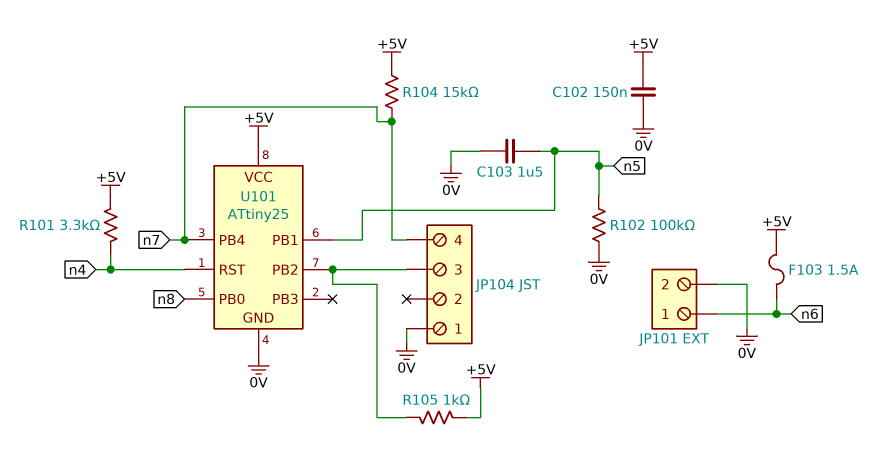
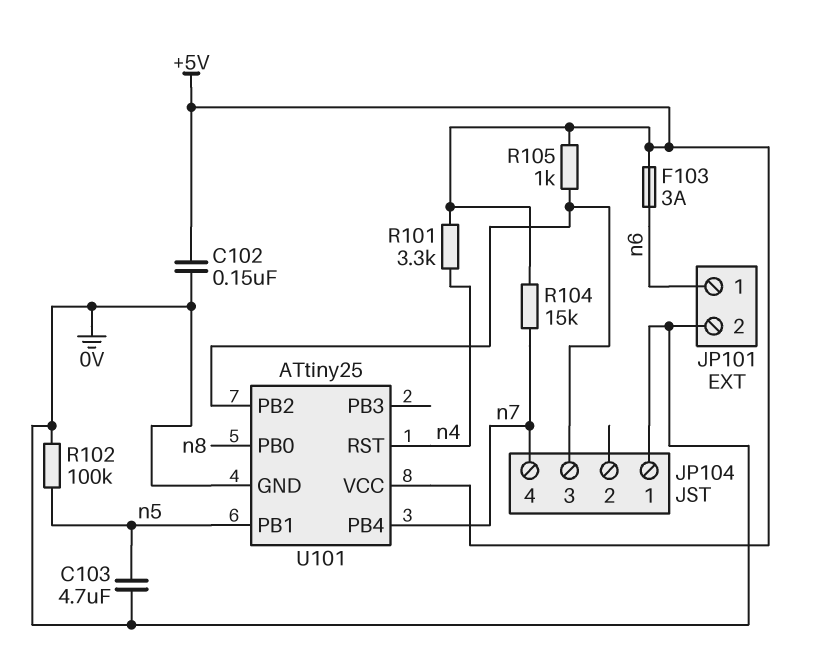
C103: 1.5uF (0V, n5) -> 4.7uF (0V, n5)
F103: 1.5A (+5V, n6) -> 3A (+5V, n6)

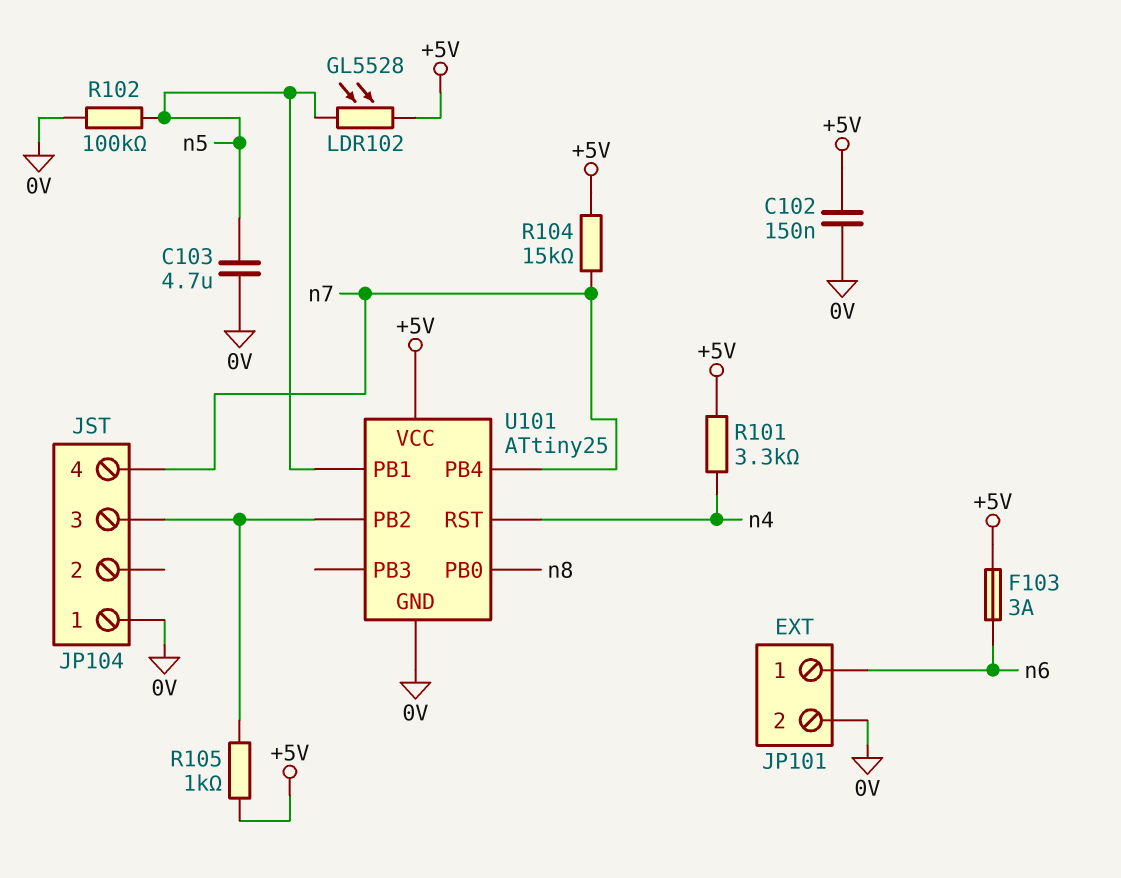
LDR102: none -> GL5528 (+5V, n5)

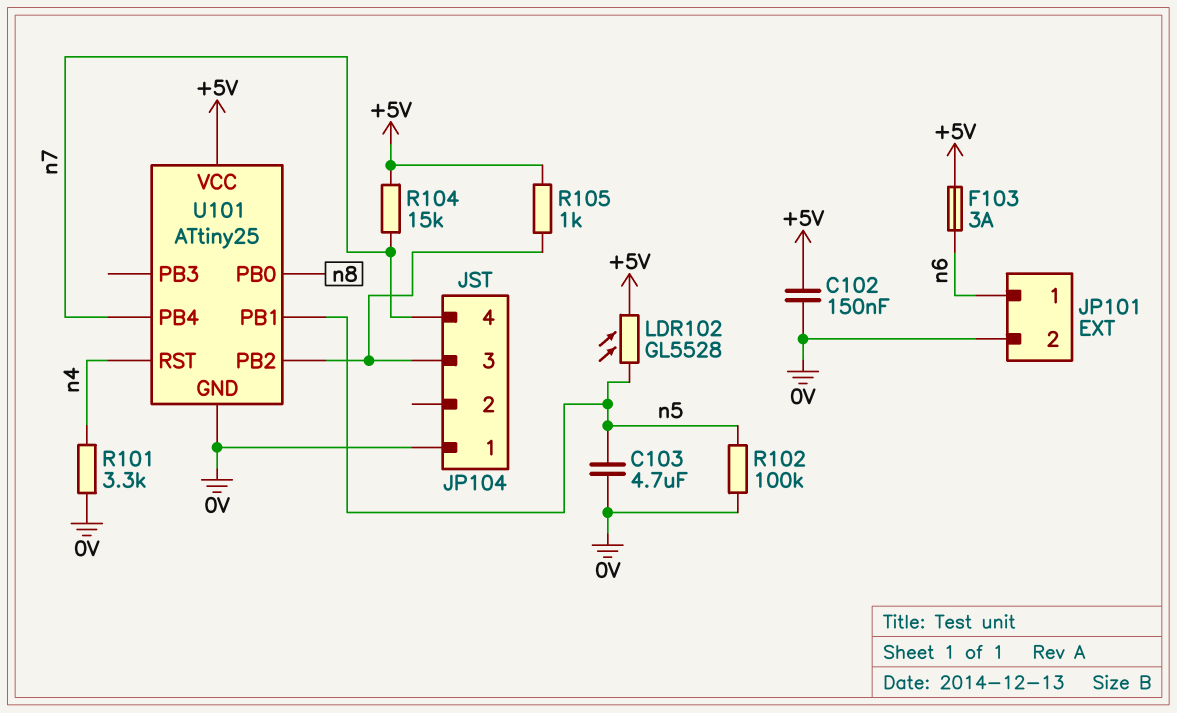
R101: 3.3k (+5V, n4) -> 3.3k (0V, n4)

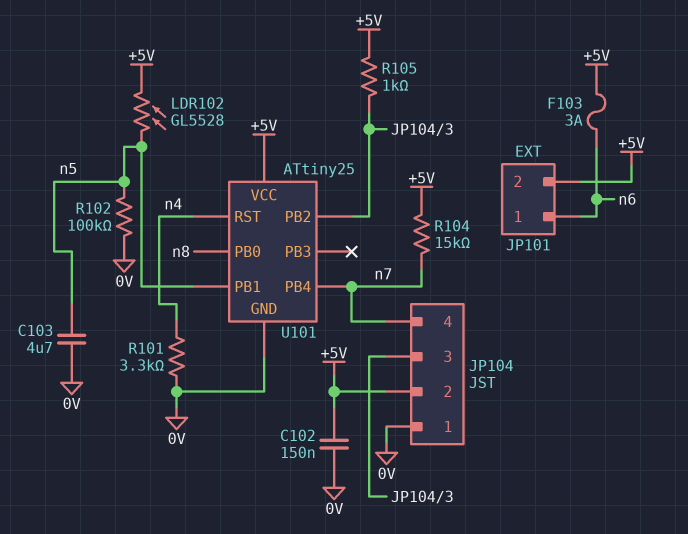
JP101 pin 2: 0V -> +5V
JP104 pin 2: none -> +5V

